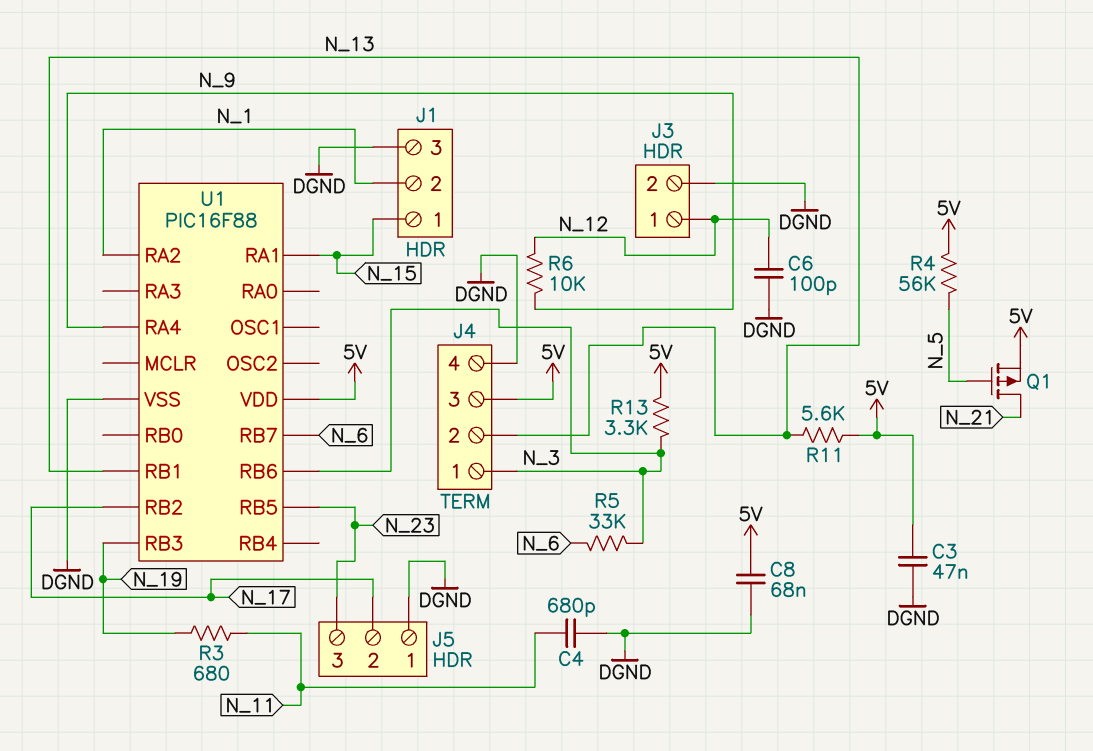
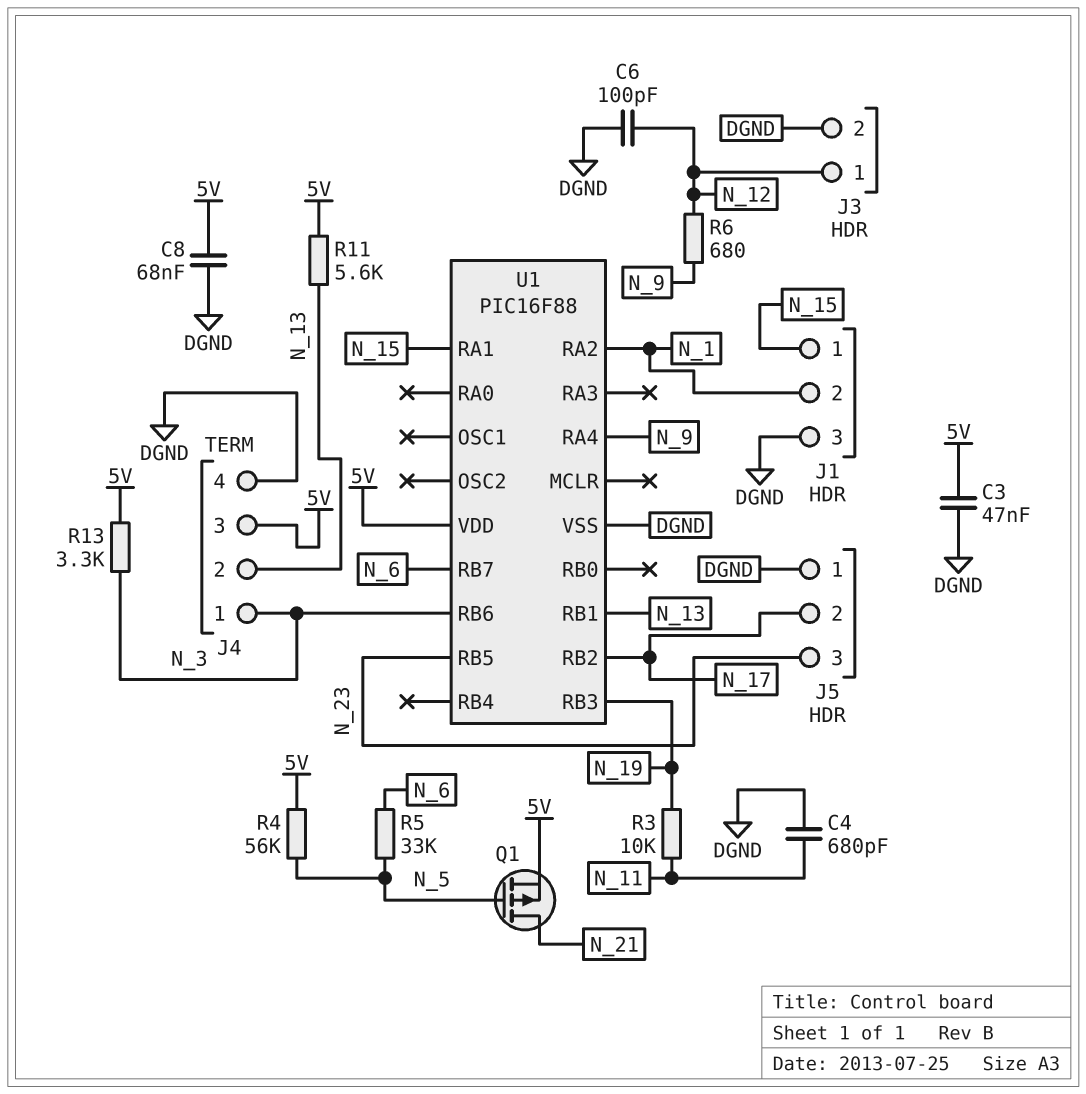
R3: 680 (N_11, N_19) -> 10k (N_11, N_19)
R5: 33k (N_3, N_6) -> 33k (N_5, N_6)
R6: 10k (N_9, N_12) -> 680 (N_9, N_12)

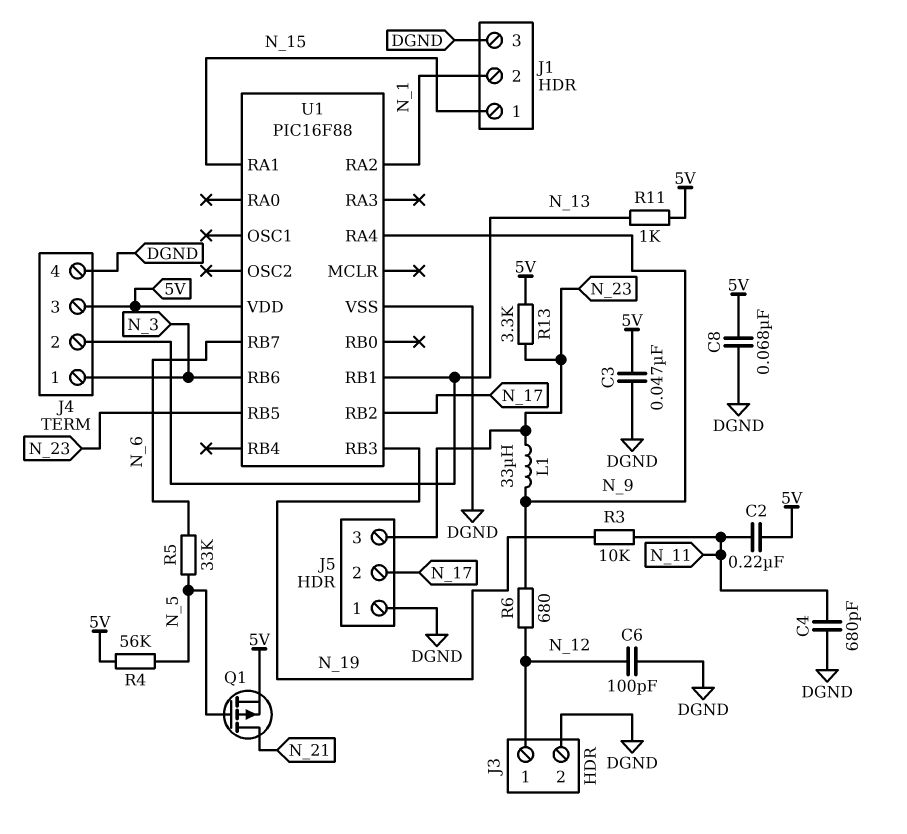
C2: none -> 220nF (5V, N_11)
L1: none -> 33uH (N_9, N_23)
R11: 5.6k (5V, N_13) -> 1k (5V, N_13)
R13: 3.3k (5V, N_3) -> 3.3k (5V, N_23)

